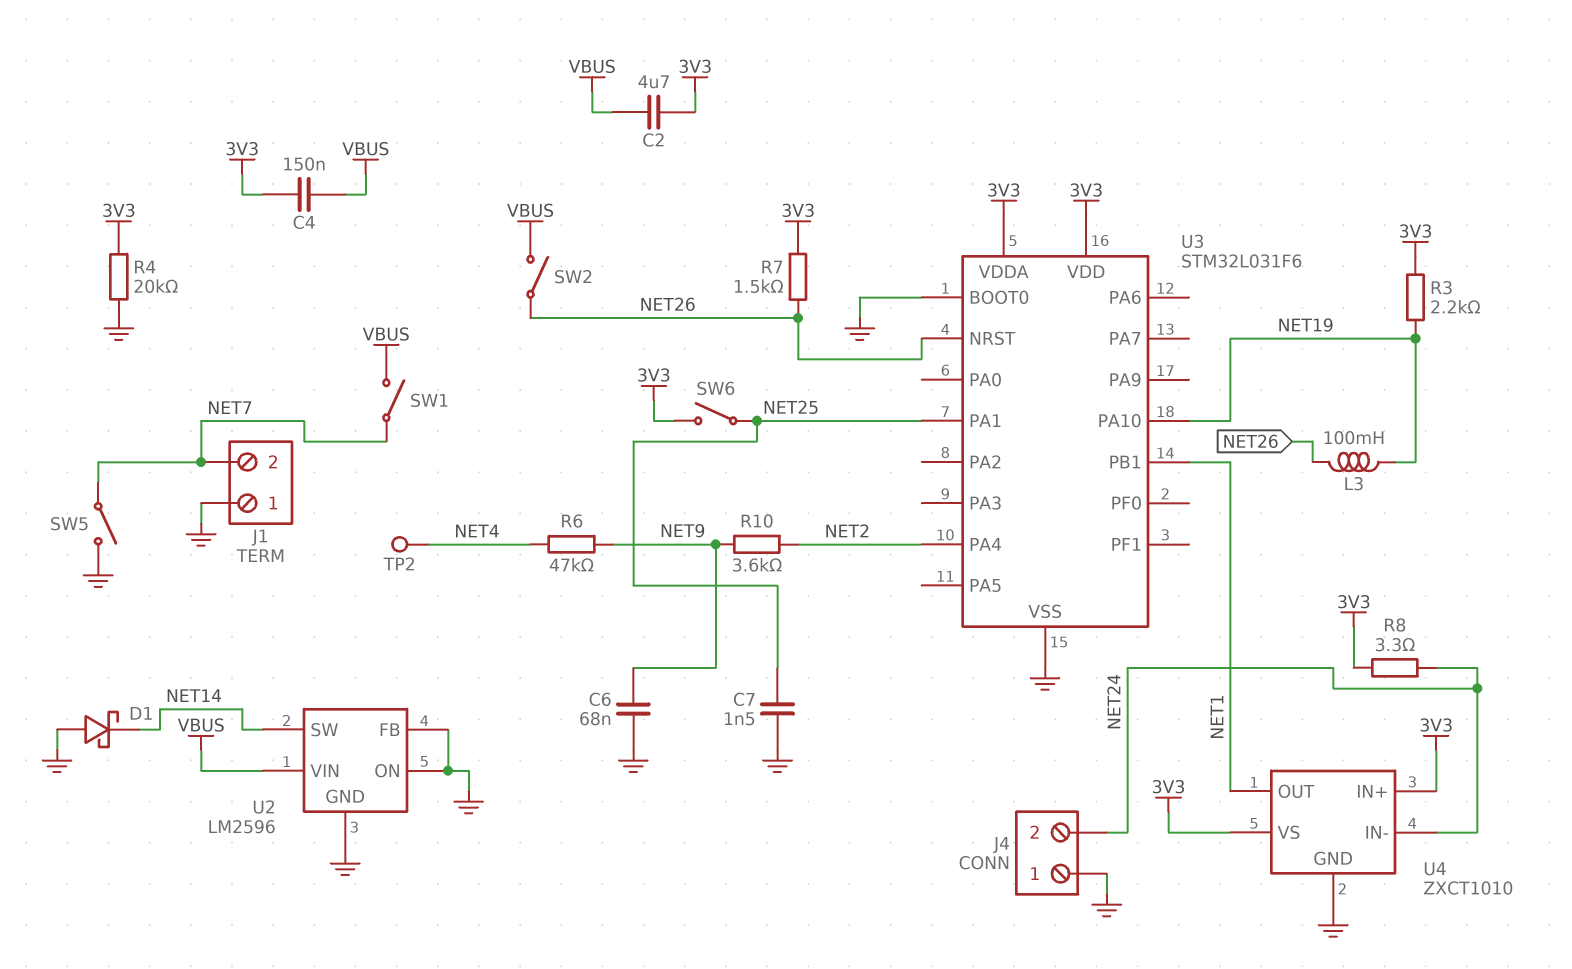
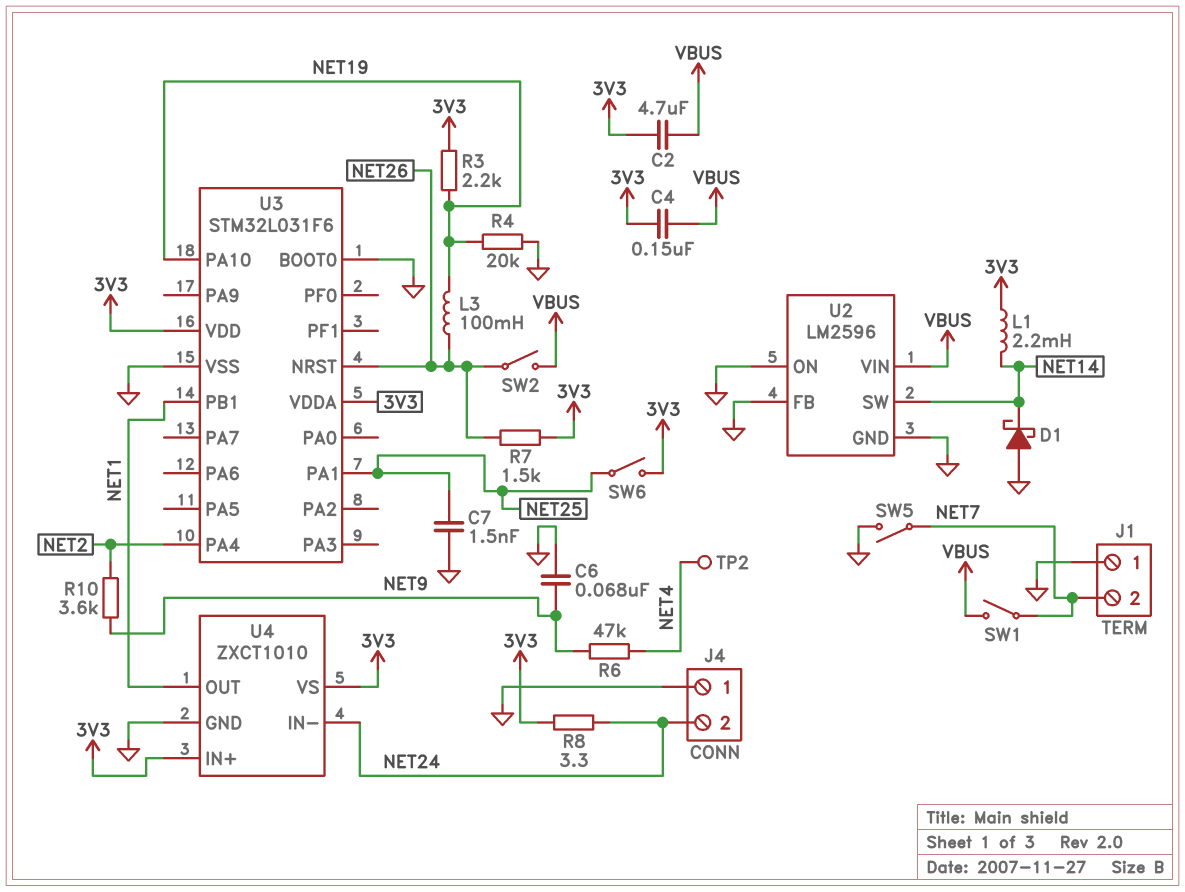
L1: none -> 2.2mH (3V3, NET14)
R4: 20k (3V3, GND) -> 20k (GND, NET19)

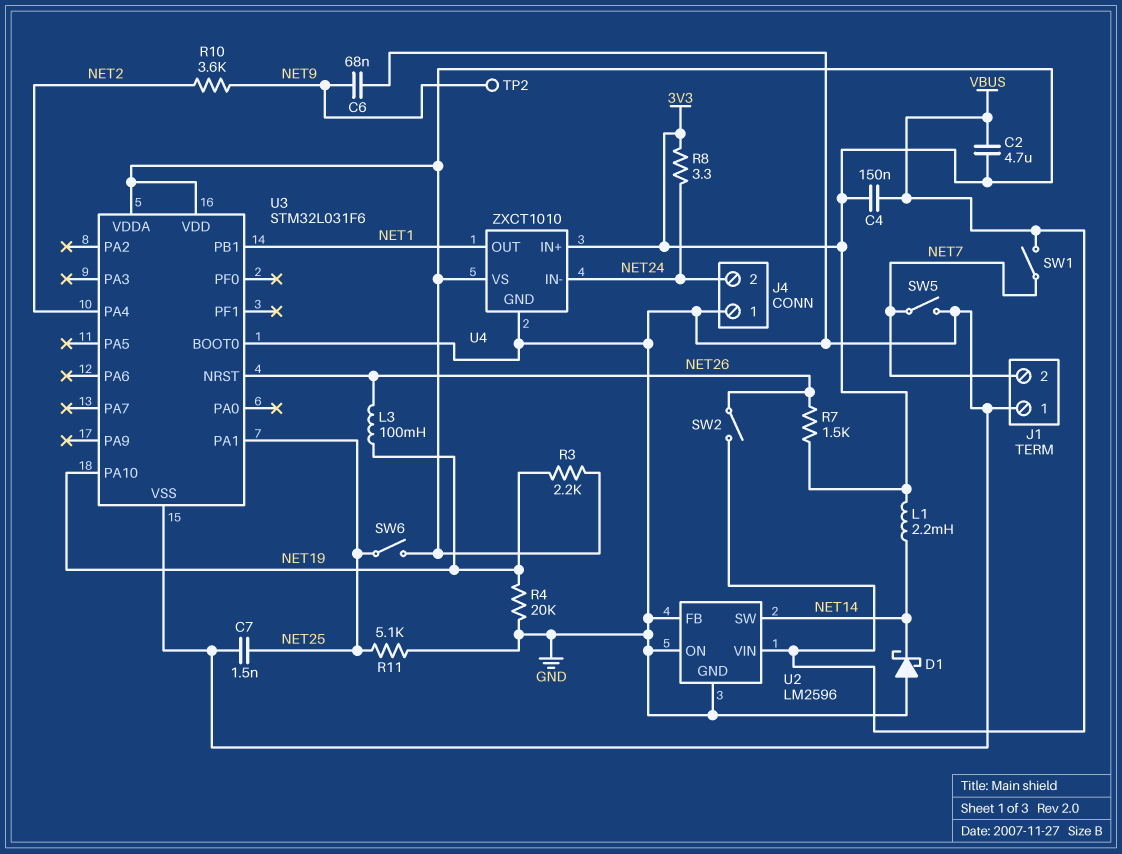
R6: 47k (NET4, NET9) -> none
R11: none -> 5.1k (GND, NET25)
TP2: test point (NET4) -> test point (NET9)

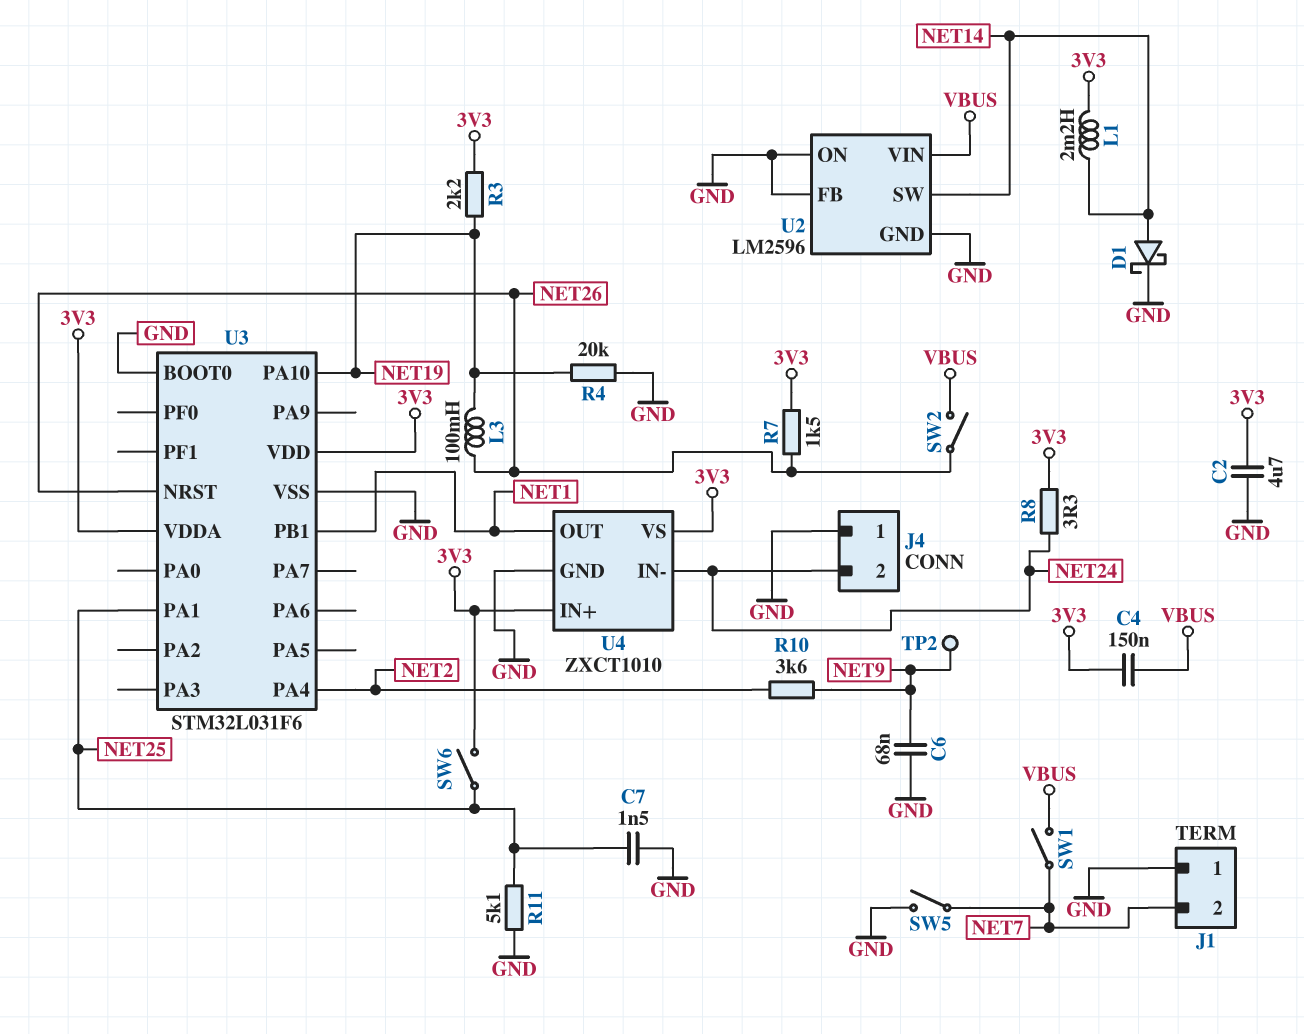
C2: 4.7uF (3V3, VBUS) -> 4.7uF (3V3, GND)
D1: schottky (A GND, K NET14) -> schottky (A NET14, K GND)

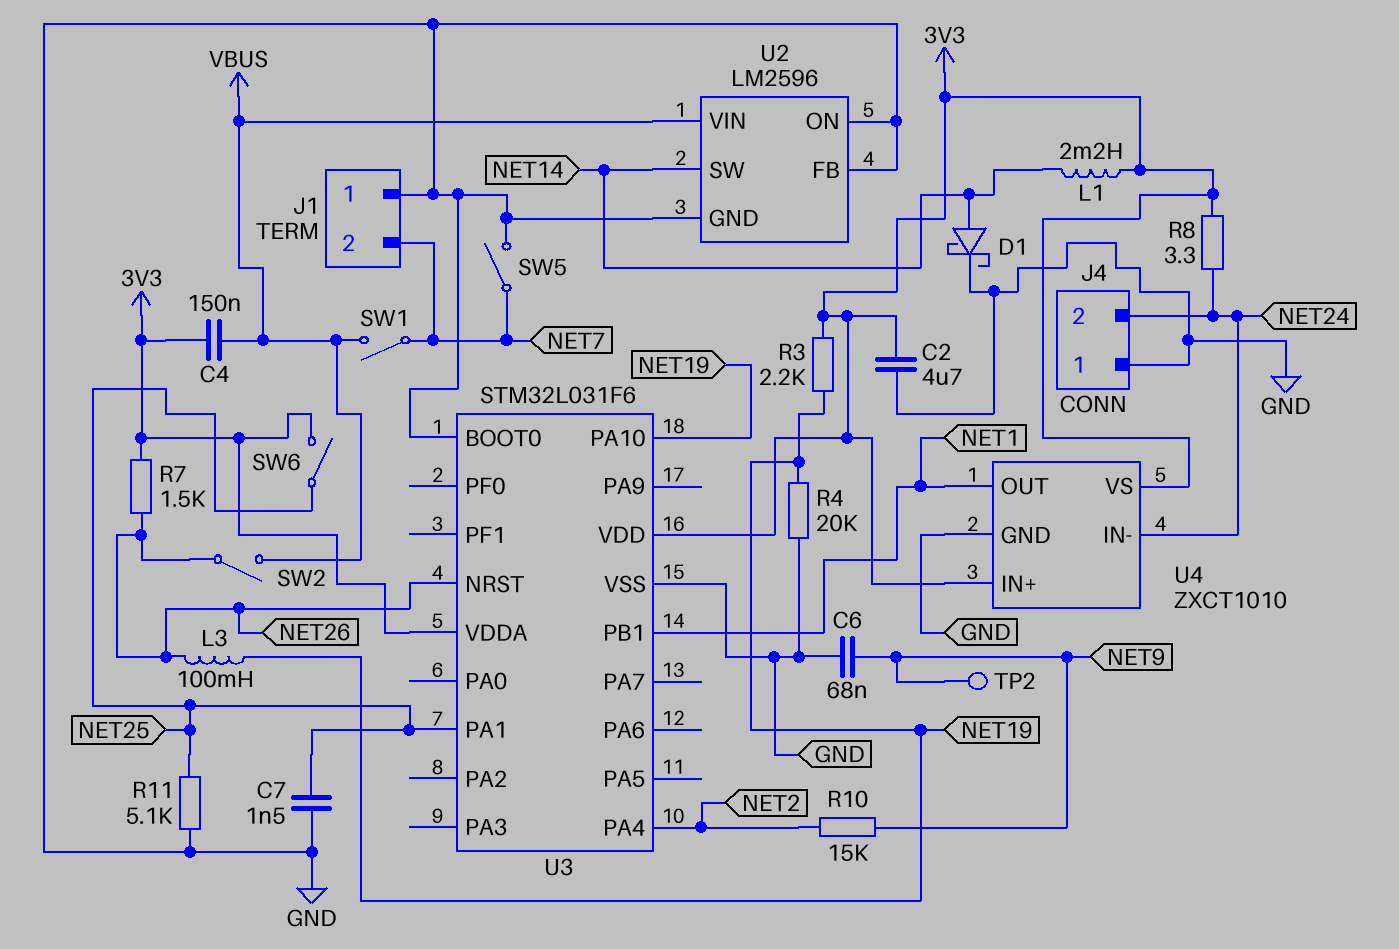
R10: 3.6k (NET2, NET9) -> 15k (NET2, NET9)

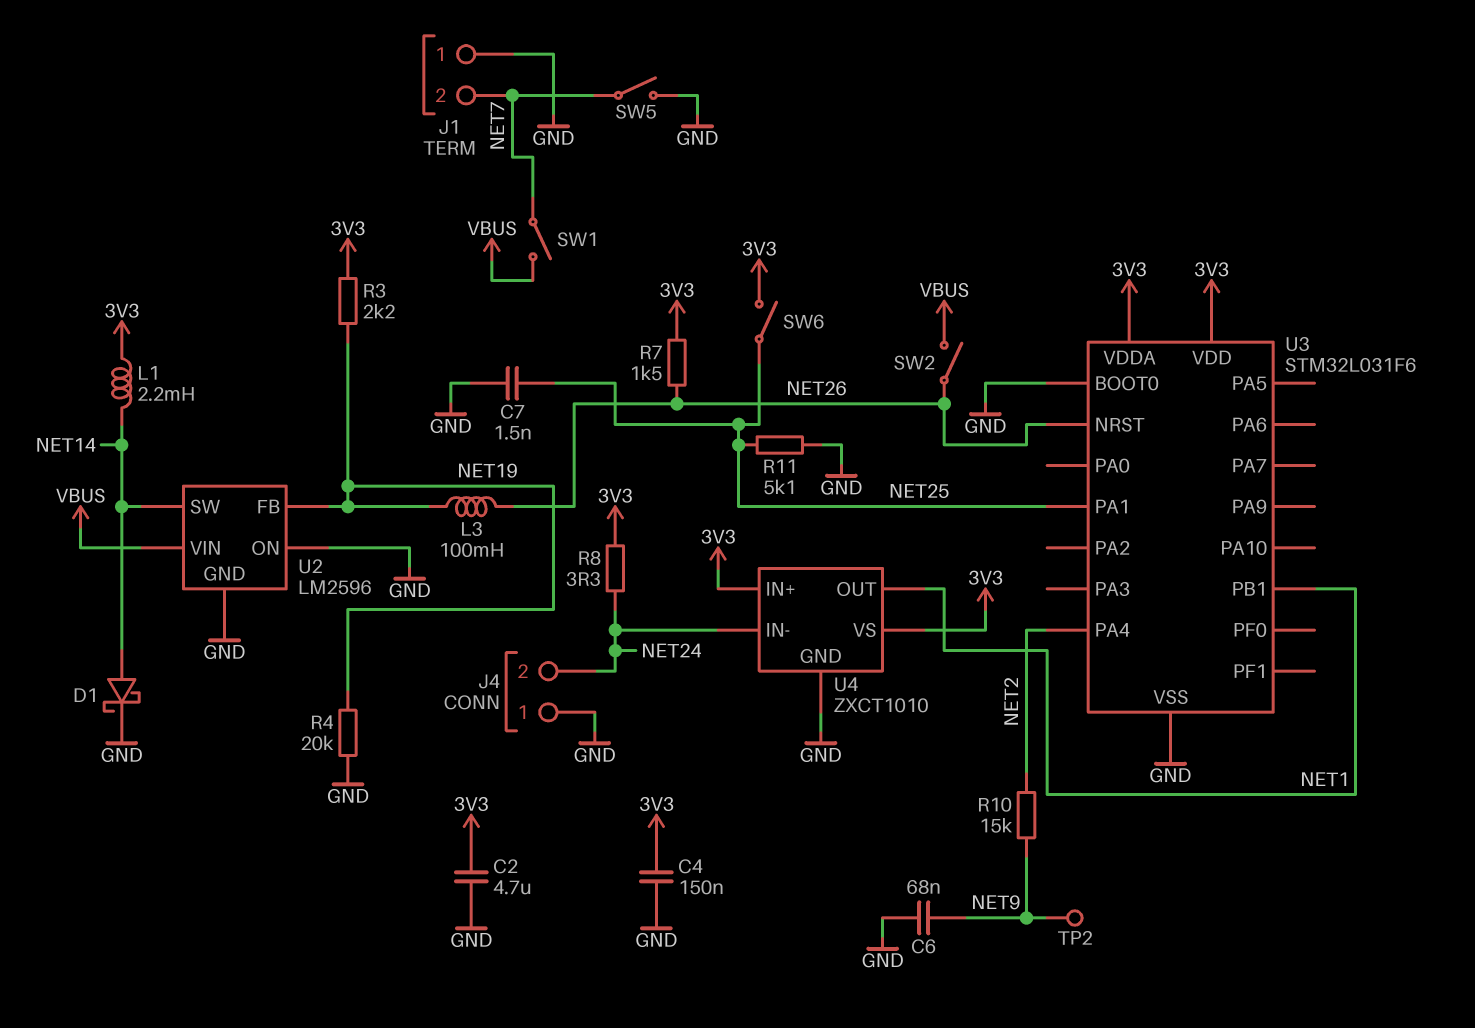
C4: 150nF (3V3, VBUS) -> 150nF (3V3, GND)
U2 pin FB: GND -> NET19
U3 pin PA10: NET19 -> none

